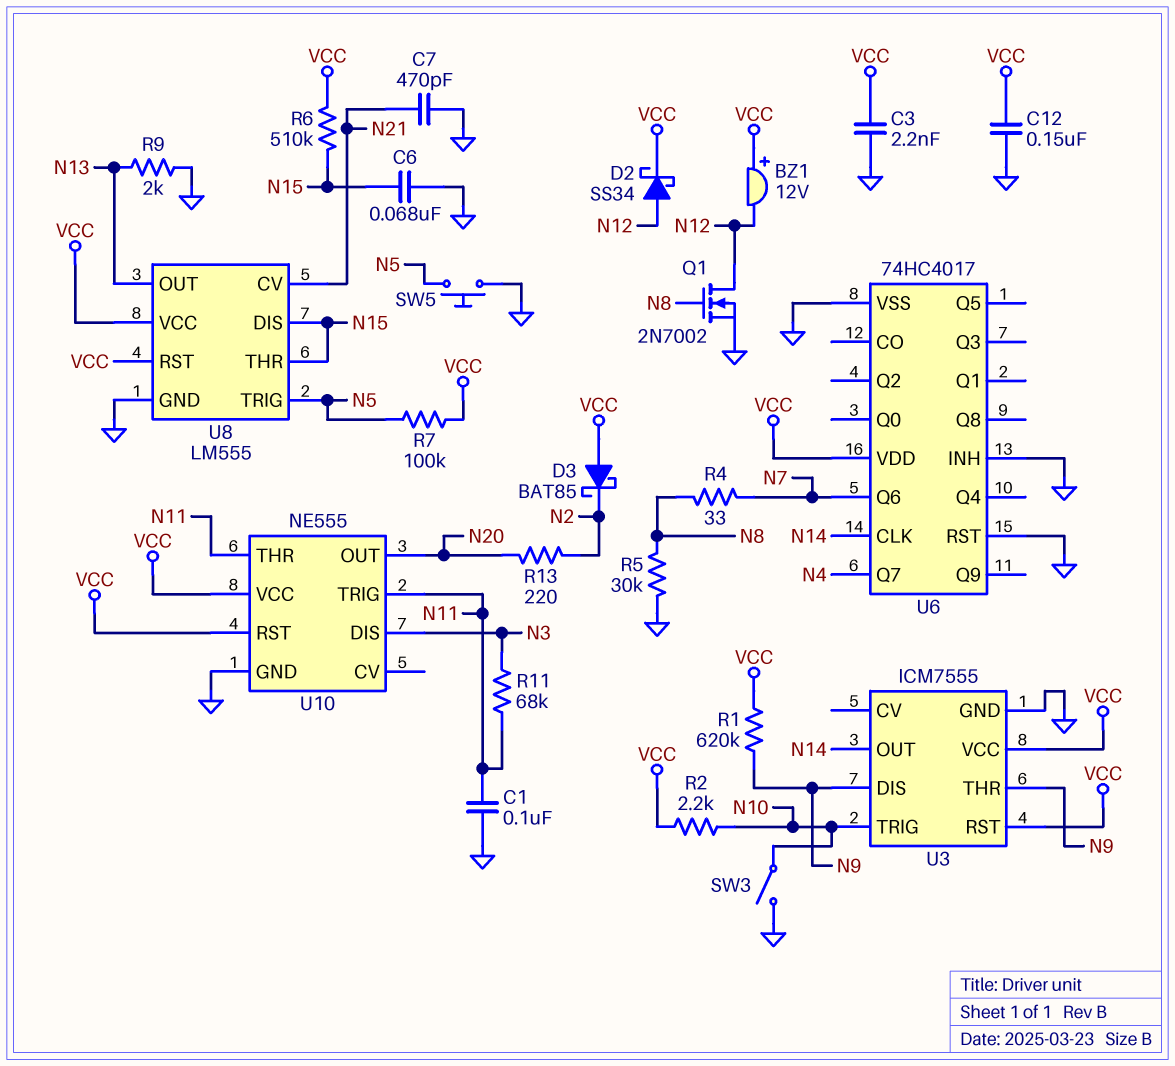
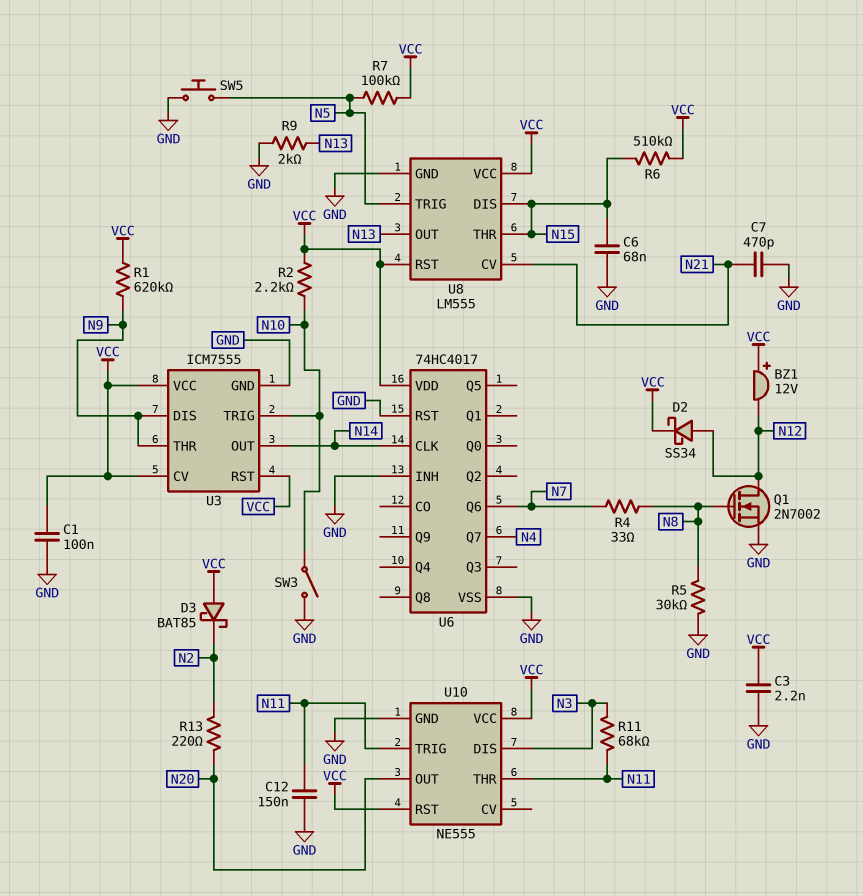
C1: 100nF (GND, N11) -> 100nF (GND, VCC)
C12: 150nF (GND, VCC) -> 150nF (GND, N11)
U3 pin CV: none -> VCC

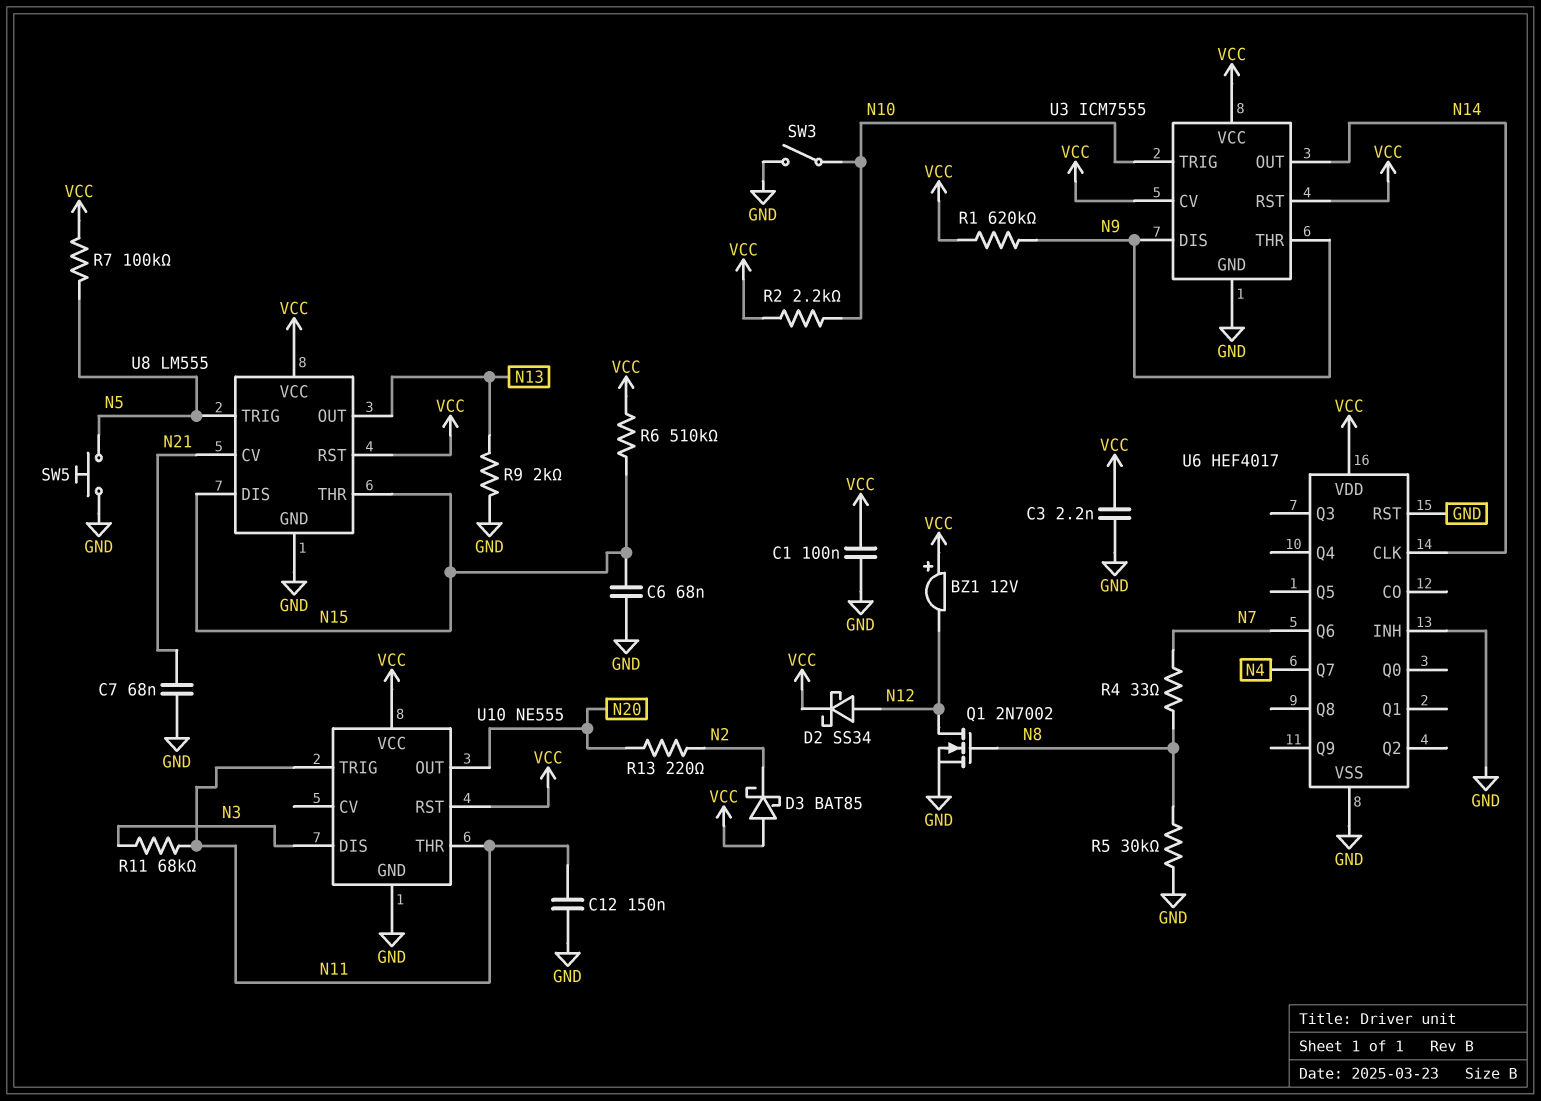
C7: 470pF (GND, N21) -> 68nF (GND, N21)
U6: 74HC4017 -> HEF4017

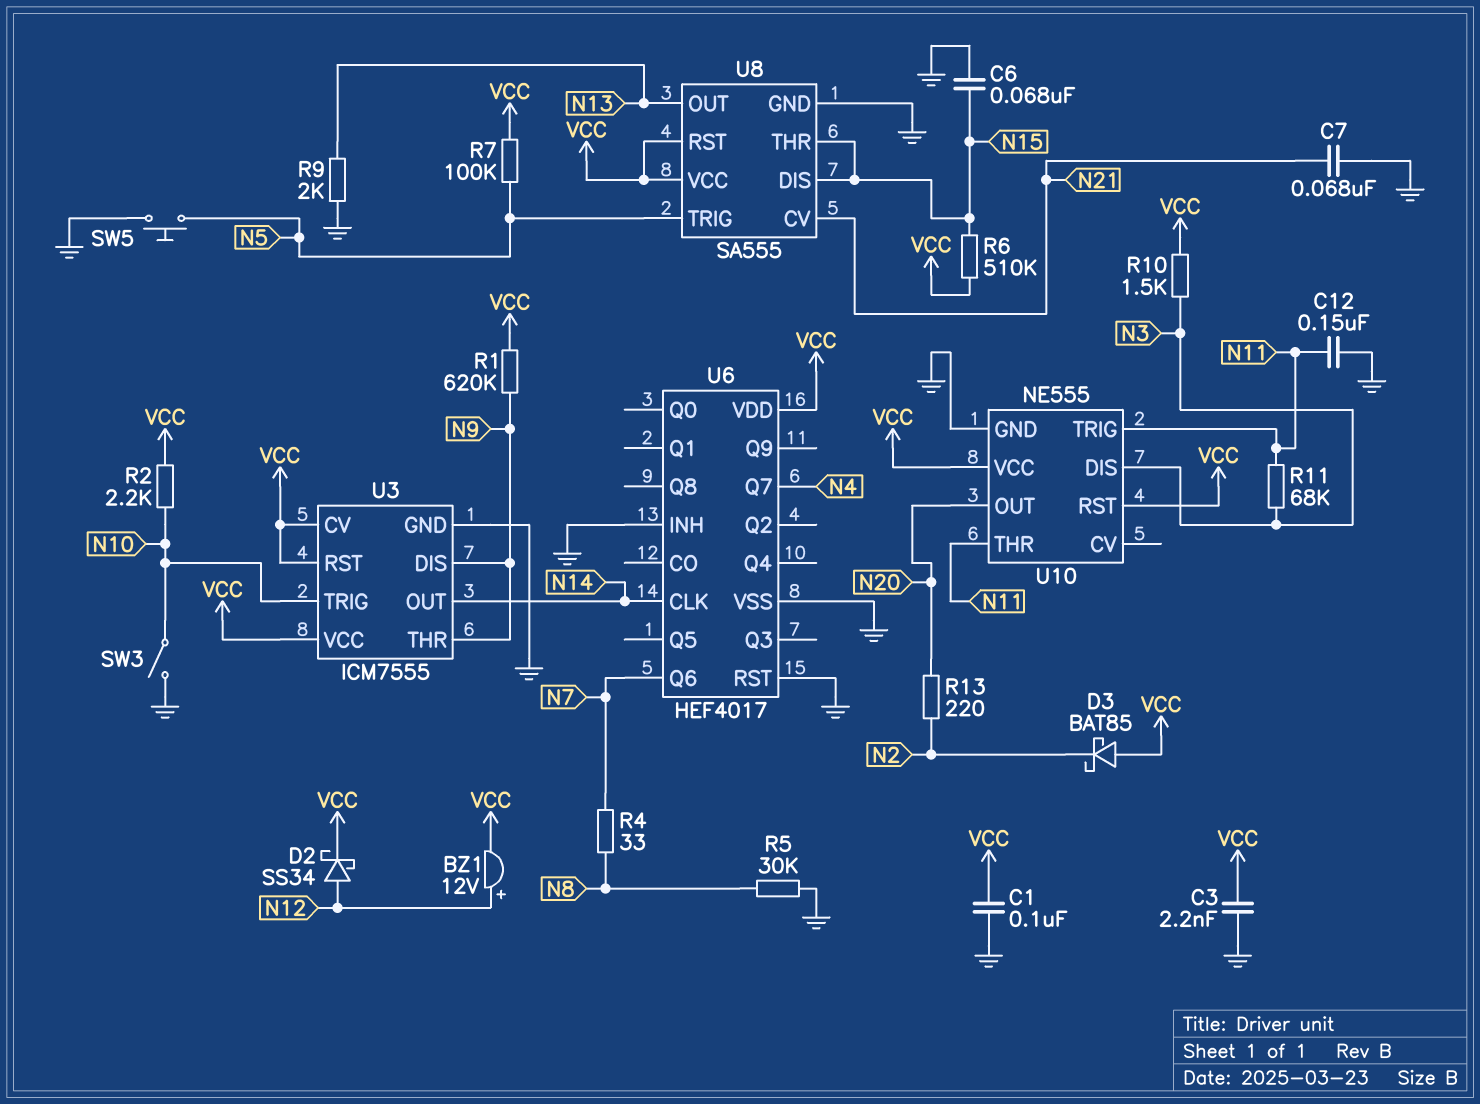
BZ1: buzzer 12V (plus VCC, minus N12) -> buzzer 12V (plus N12, minus VCC)
Q1: NMOS 2N7002 (G N8, D N12, S GND) -> none
R10: none -> 1.5k (N3, VCC)
U8: LM555 -> SA555

